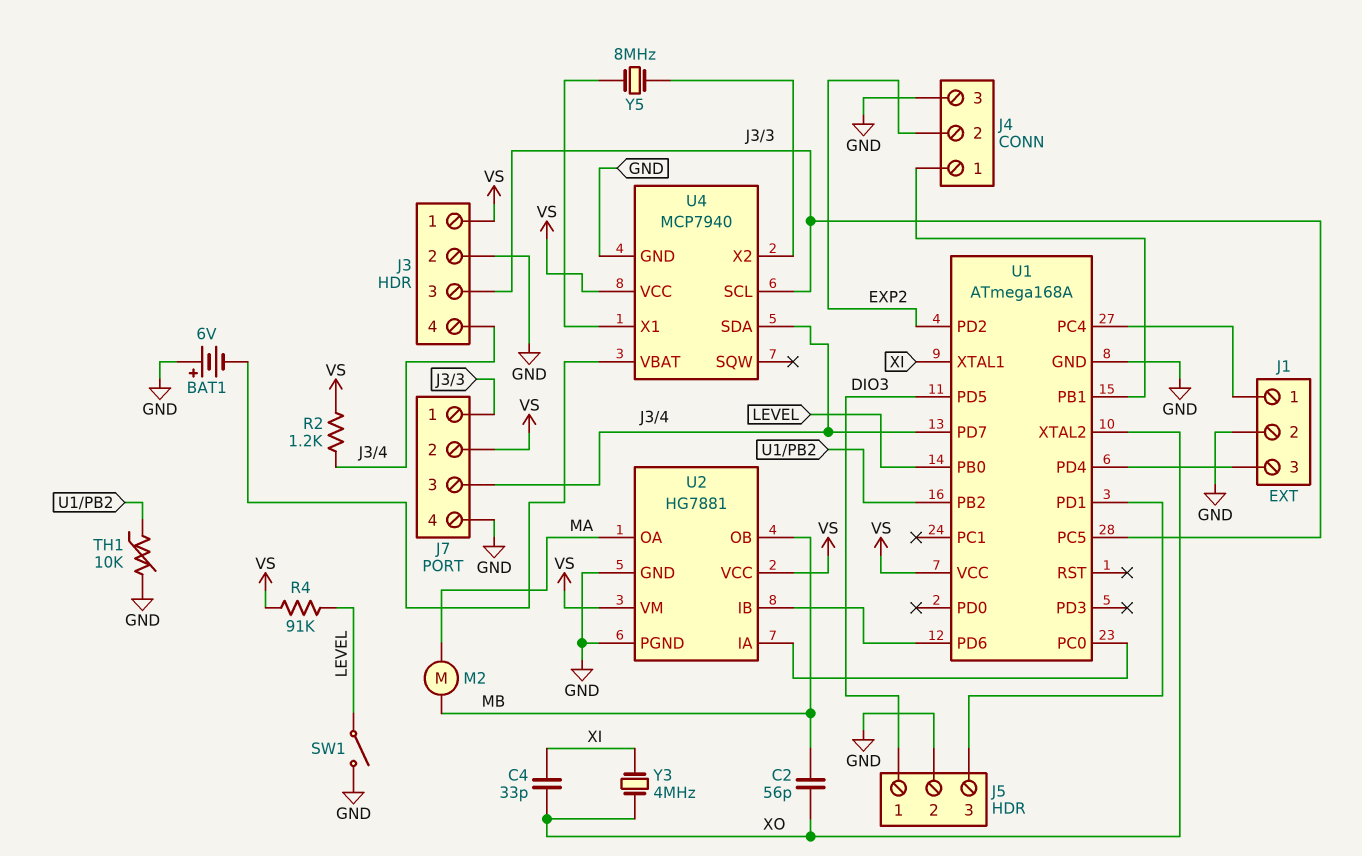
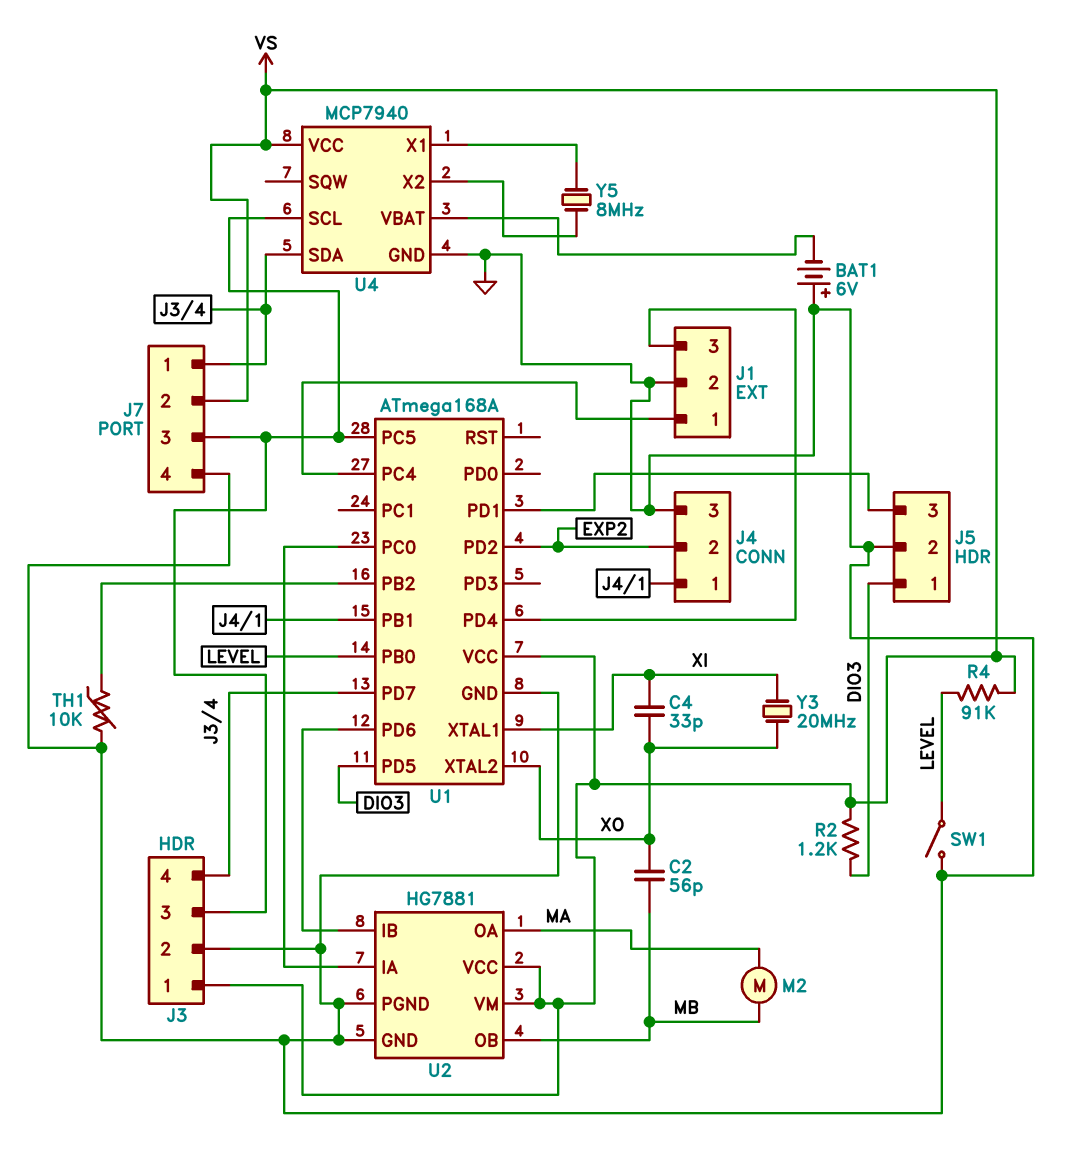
J7 pin 1: J3/3 -> J3/4
J7 pin 3: J3/4 -> J3/3
R2: 1.2k (J3/4, VS) -> 1.2k (DIO3, VS)
Y3: 4MHz (XI, XO) -> 20MHz (XI, XO)

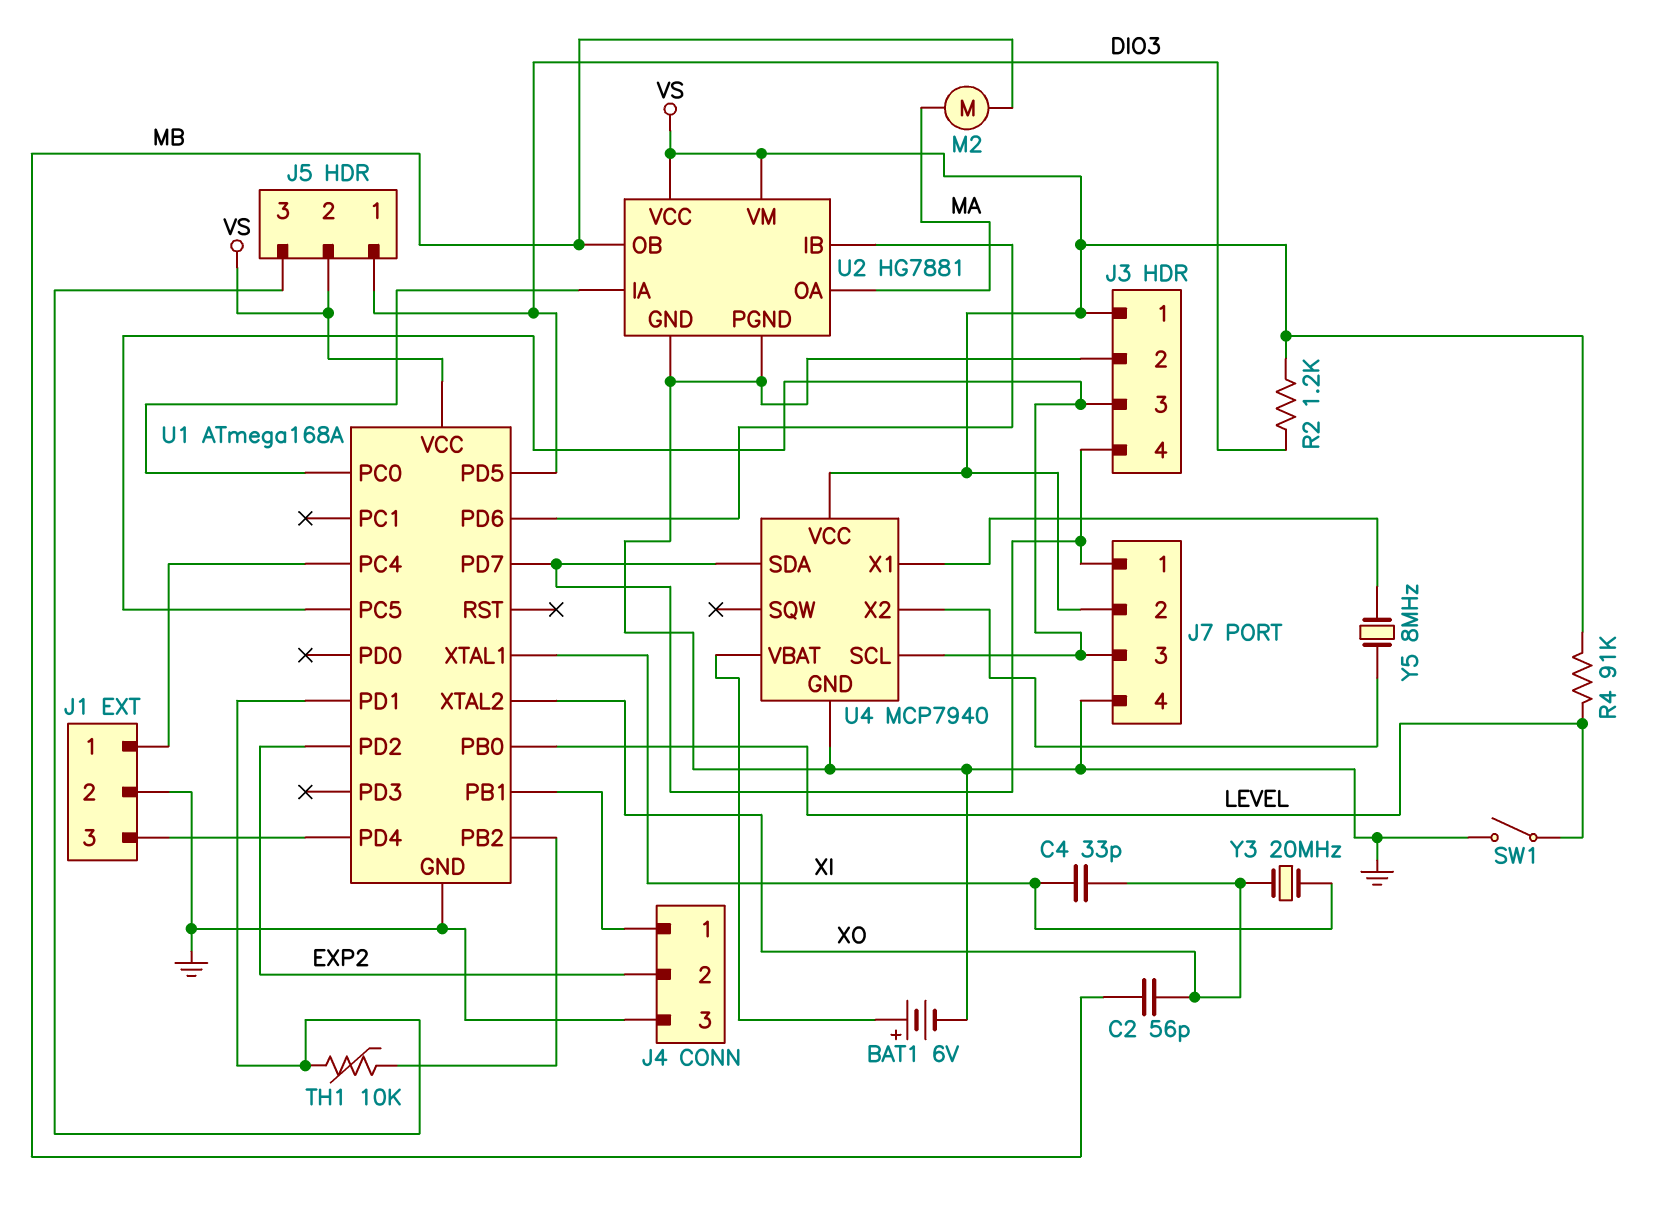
BAT1: 6V (plus GND, minus U4/VBAT) -> 6V (plus U4/VBAT, minus GND)
J5 pin 2: GND -> VS
TH1: 10k (GND, U1/PB2) -> 10k (J5/3, U1/PB2)

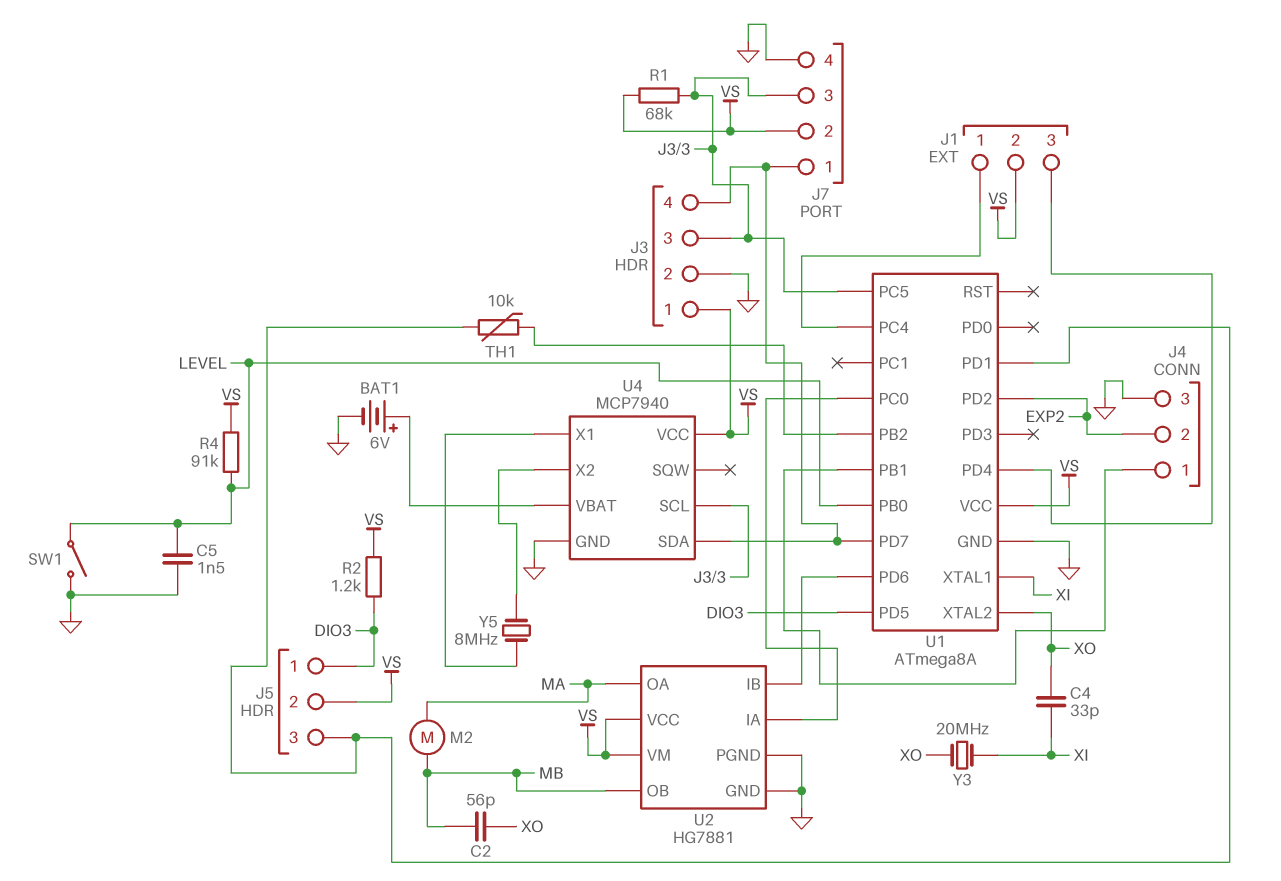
C5: none -> 1.5nF (GND, LEVEL)
J1 pin 2: GND -> VS
R1: none -> 68k (J3/3, VS)
U1: ATmega168A -> ATmega8A

